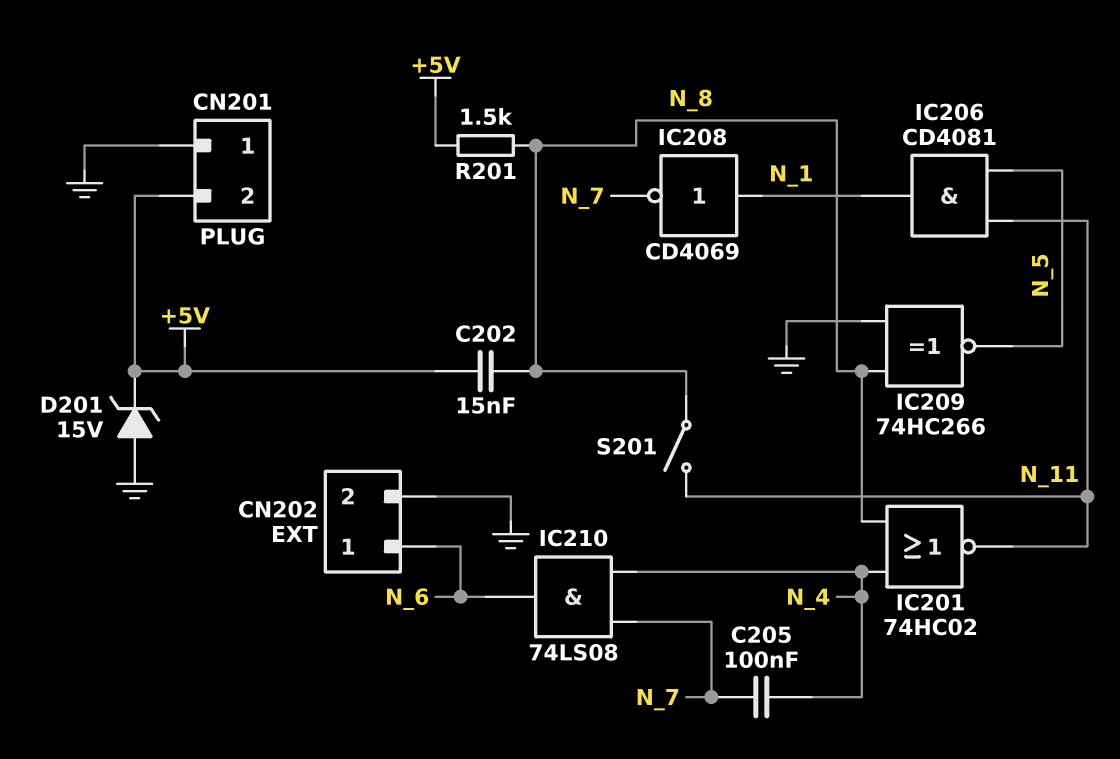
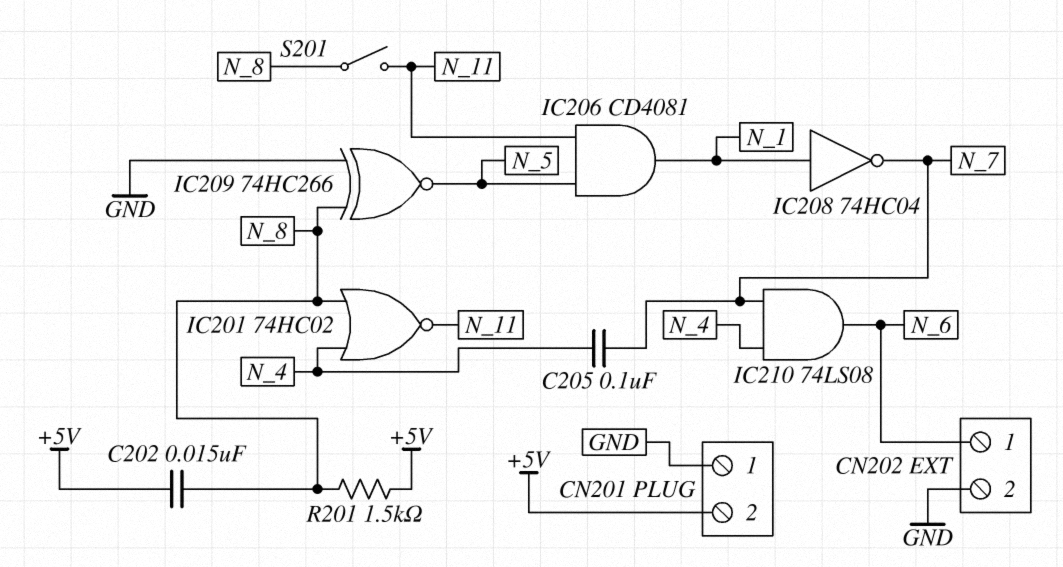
D201: zener 15V (A GND, K +5V) -> none
IC208: NOT CD4069 (in N_1, out N_7) -> NOT 74HC04 (in N_1, out N_7)

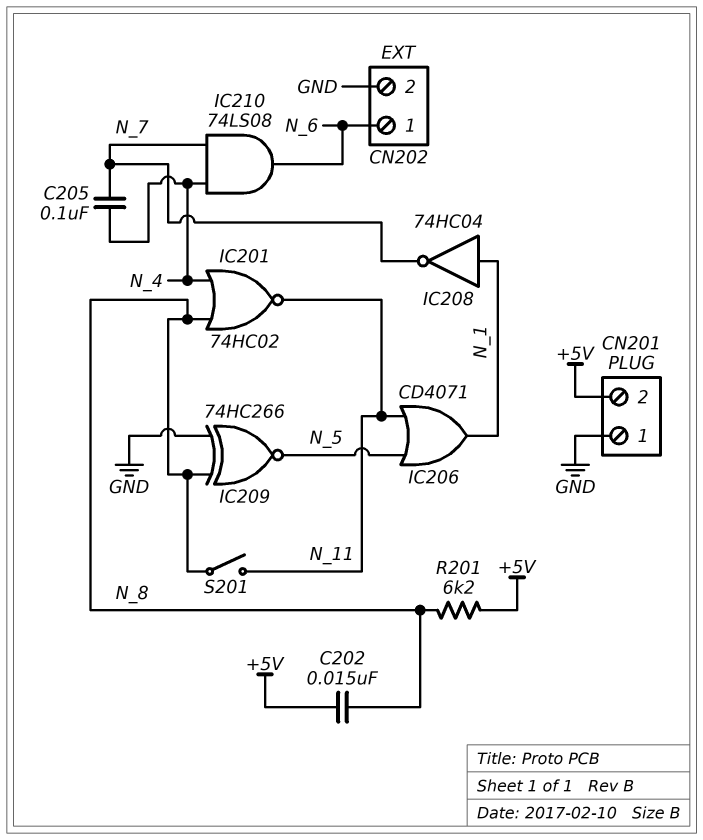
IC206: AND CD4081 (in N_5, in N_11, out N_1) -> OR CD4071 (in N_5, in N_11, out N_1)
R201: 1.5k (+5V, N_8) -> 6.2k (+5V, N_8)

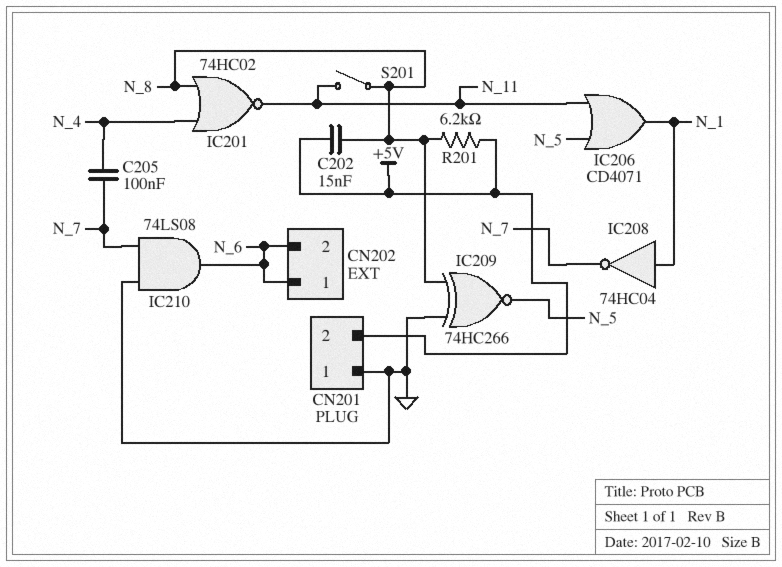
CN202 pin 2: GND -> N_6
IC210: AND 74LS08 (in N_4, in N_7, out N_6) -> AND 74LS08 (in GND, in N_7, out N_6)

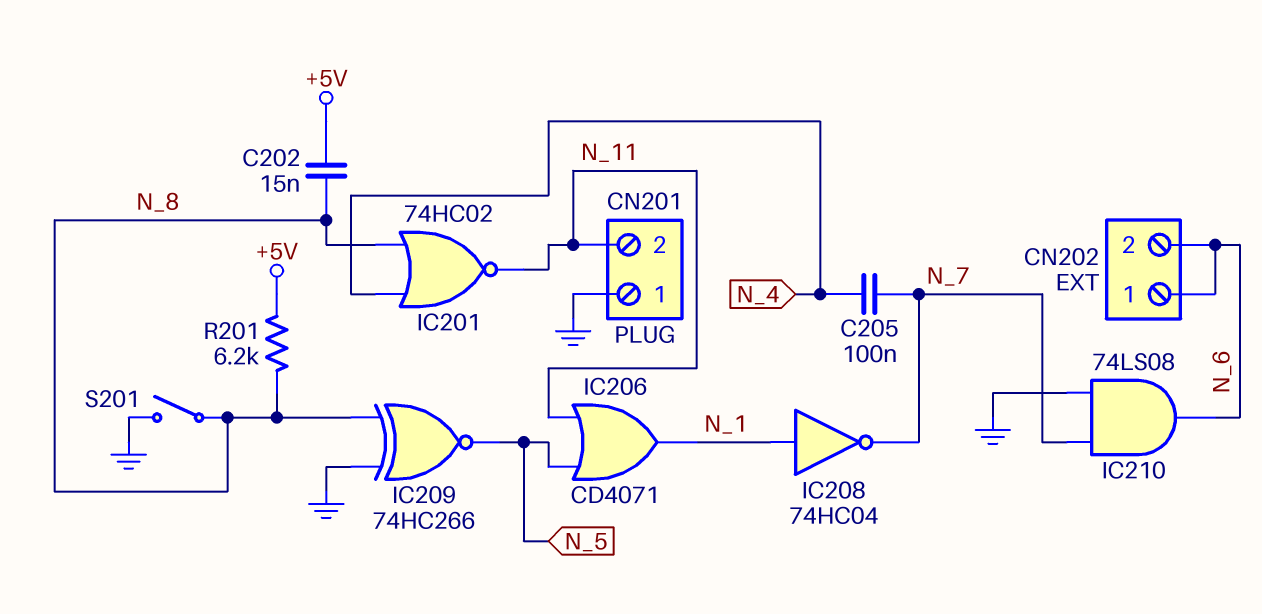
CN201 pin 2: +5V -> N_11
S201: switch (N_8, N_11) -> switch (GND, N_8)

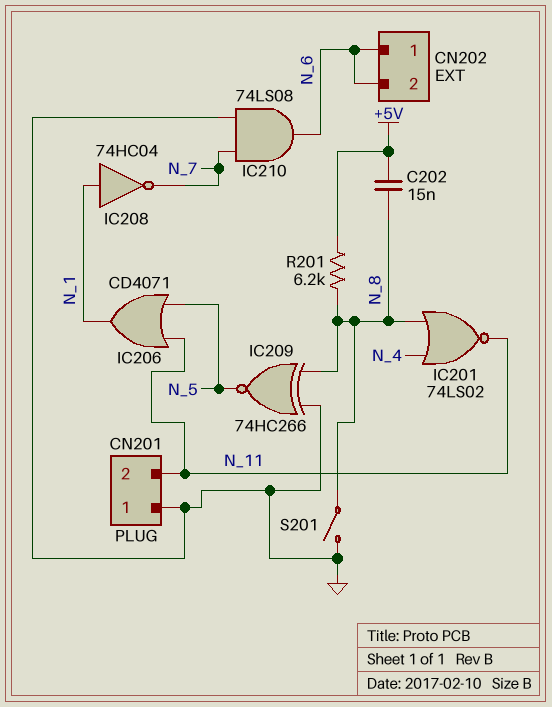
C205: 100nF (N_4, N_7) -> none
IC201: NOR 74HC02 (in N_4, in N_8, out N_11) -> NOR 74LS02 (in N_4, in N_8, out N_11)

